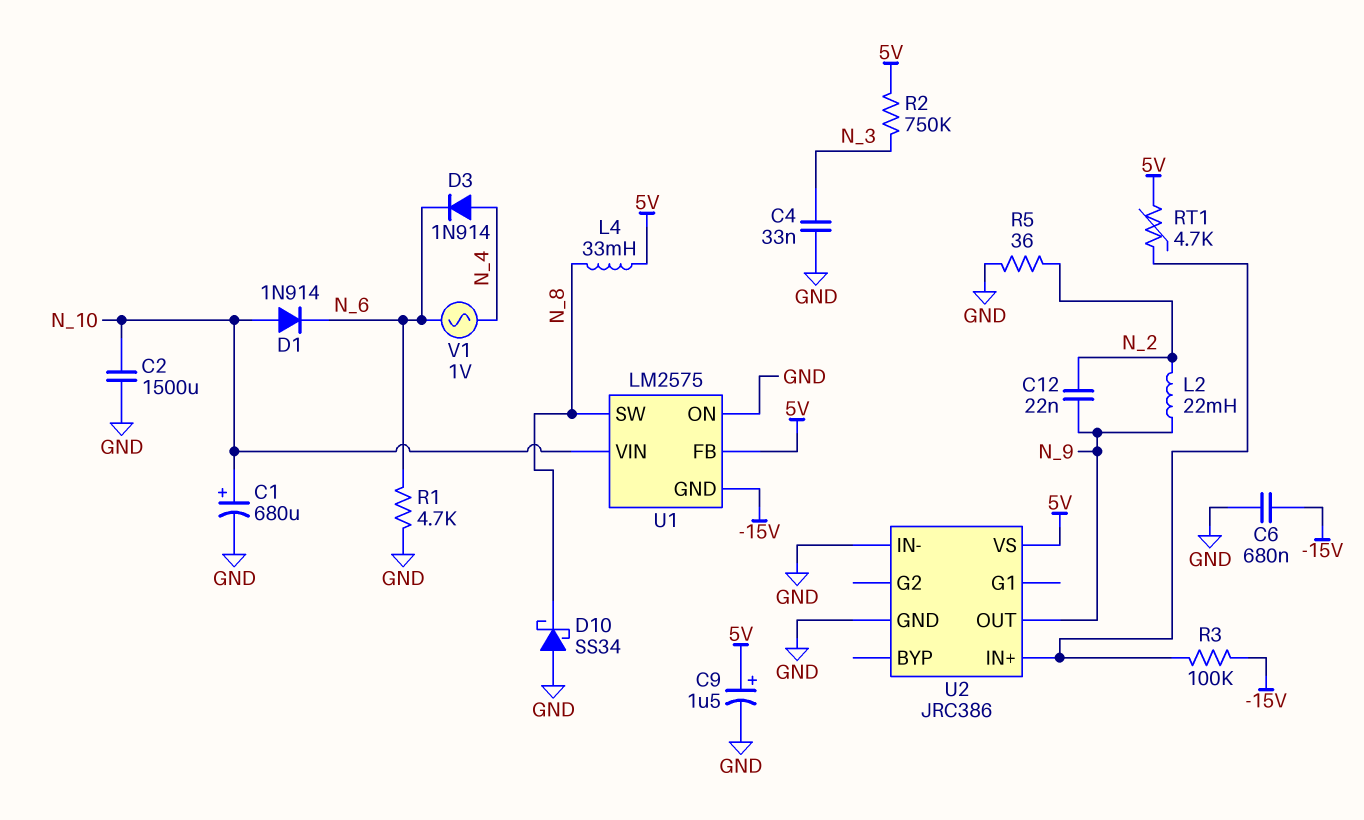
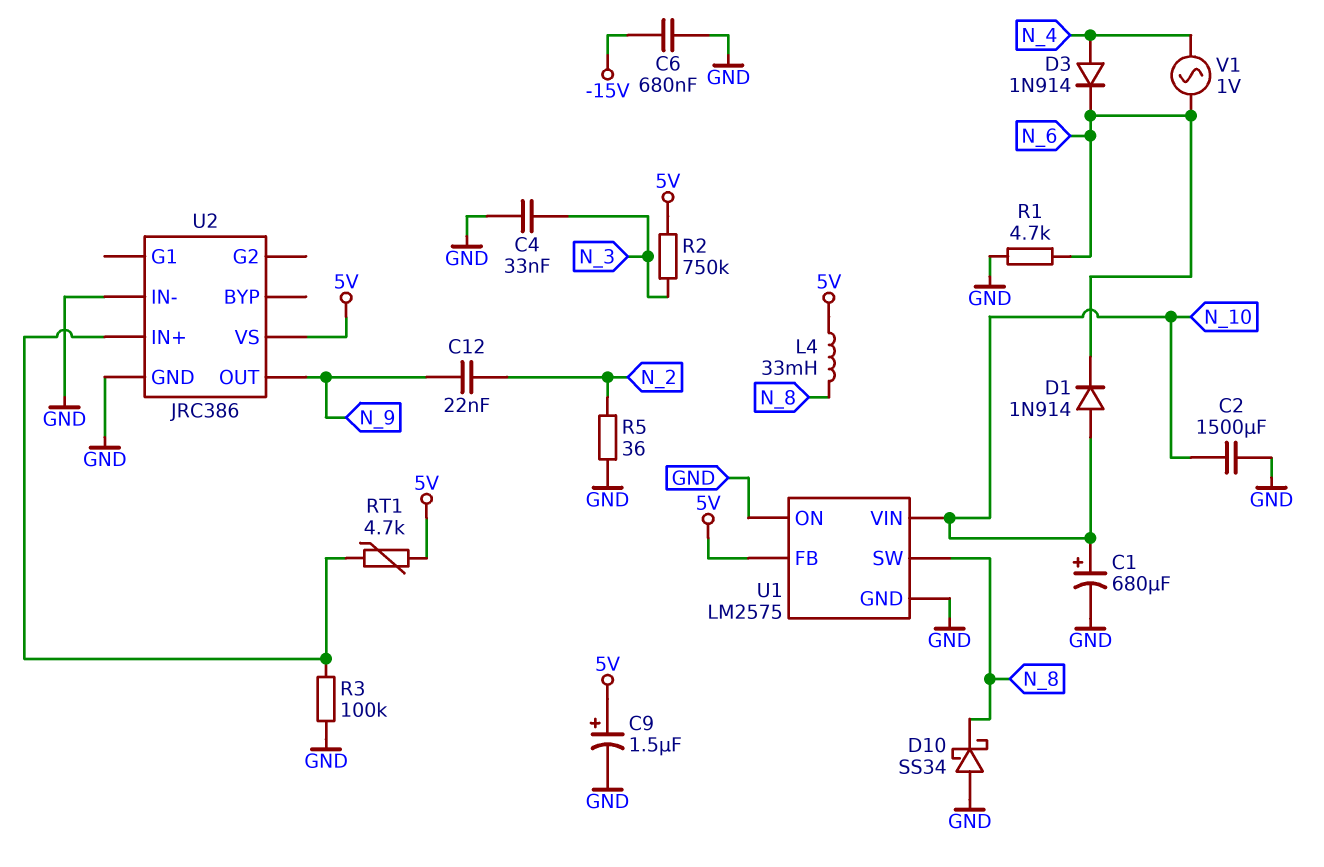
L2: 22mH (N_2, N_9) -> none
R3: 100k (-15V, U2/IN+) -> 100k (GND, U2/IN+)
U1 pin GND: -15V -> GND

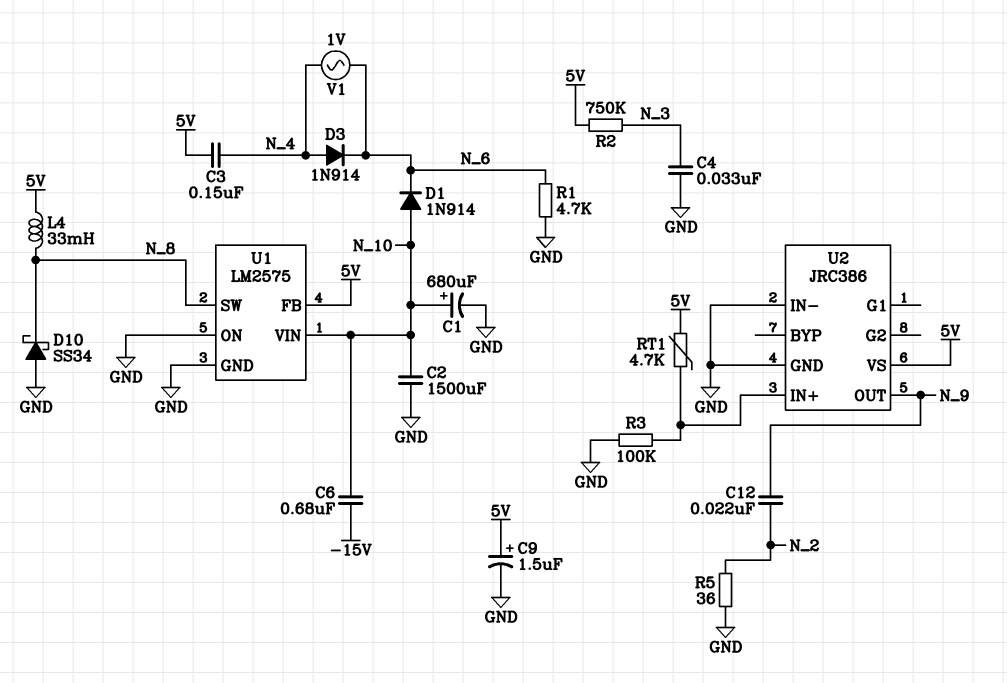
C3: none -> 150nF (5V, N_4)
C6: 680nF (-15V, GND) -> 680nF (-15V, N_10)

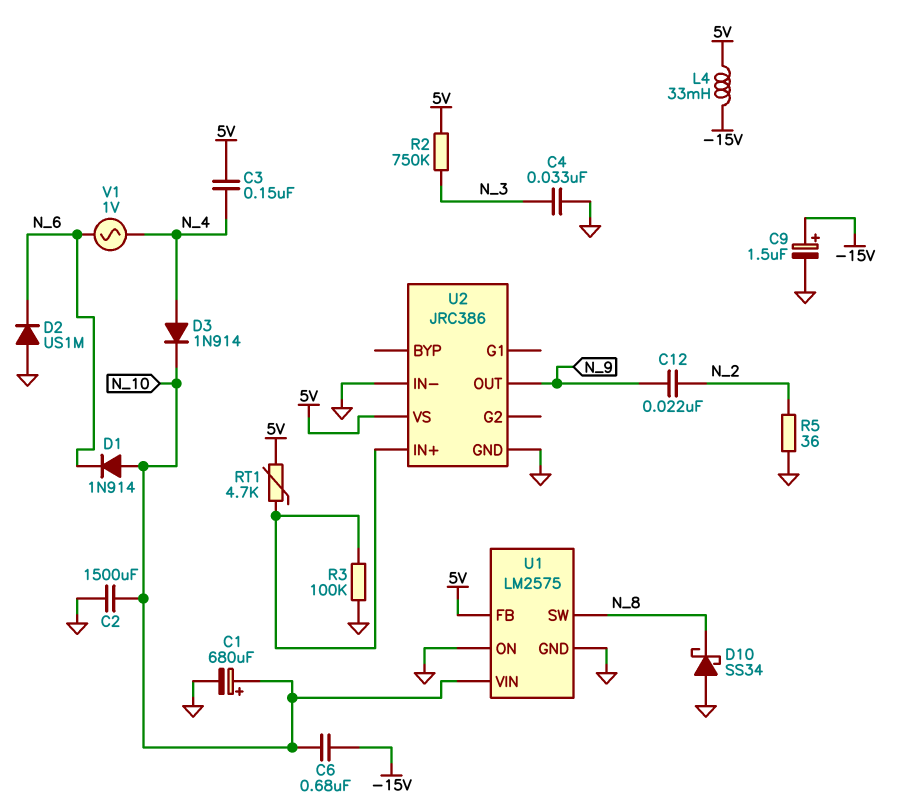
C9: 1.5uF (plus 5V, minus GND) -> 1.5uF (plus -15V, minus GND)
D2: none -> diode US1M (A GND, K N_6)
D3: diode 1N914 (A N_4, K N_6) -> diode 1N914 (A N_4, K N_10)
L4: 33mH (5V, N_8) -> 33mH (-15V, 5V)
R1: 4.7k (GND, N_6) -> none

